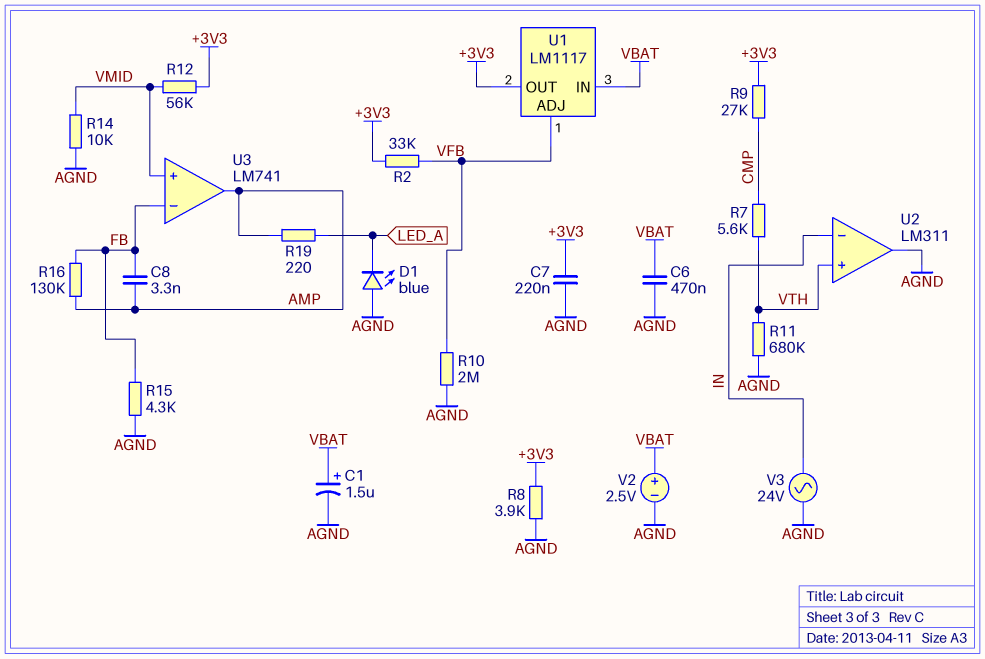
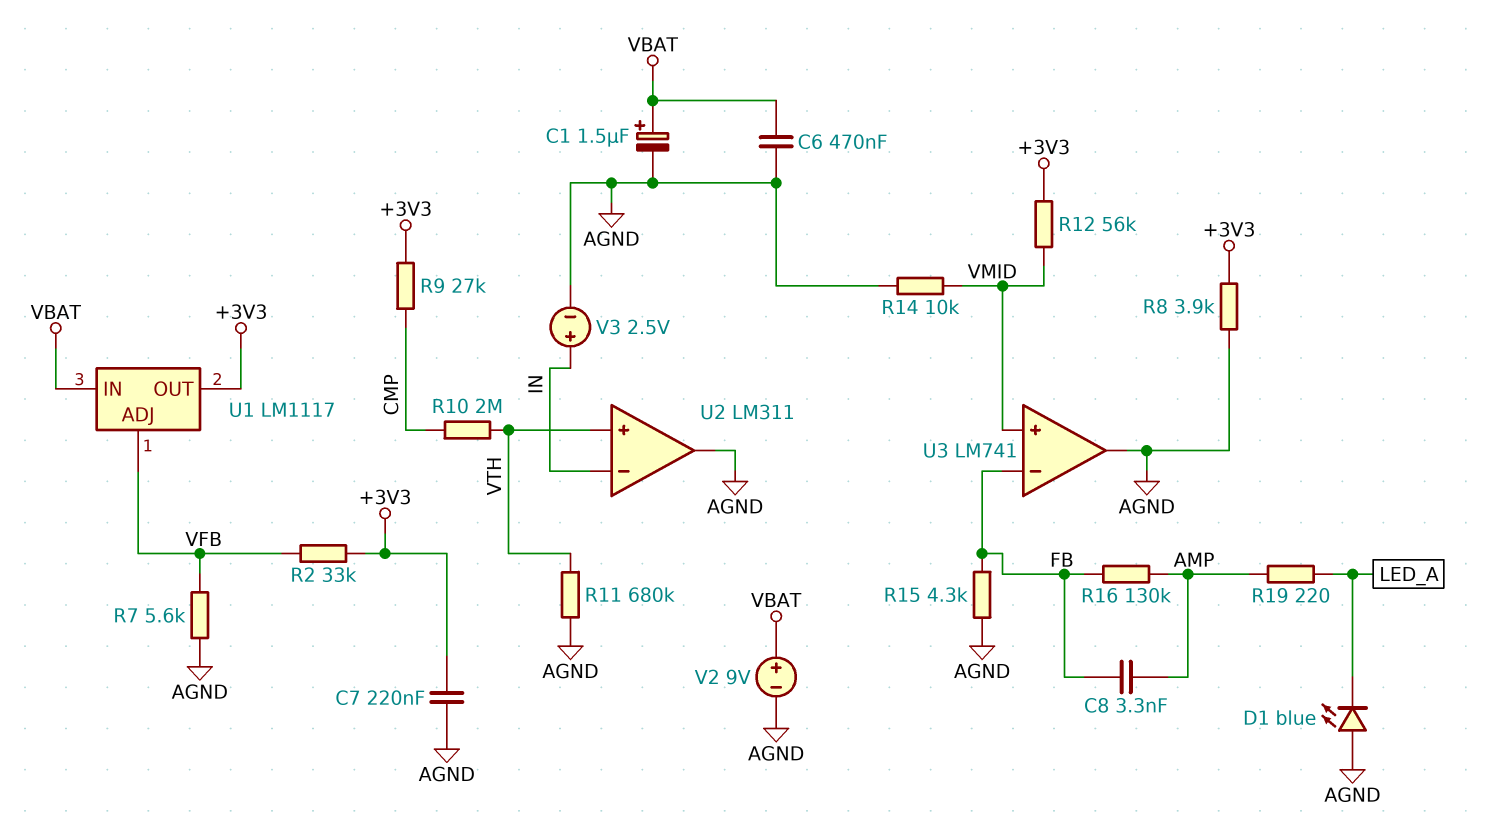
R7: 5.6k (CMP, VTH) -> 5.6k (AGND, VFB)
R10: 2M (AGND, VFB) -> 2M (CMP, VTH)
U3 pin out: AMP -> AGND
V2: 2.5V (plus VBAT, minus AGND) -> 9V (plus VBAT, minus AGND)
V3: AC 24V (AGND, IN) -> 2.5V (plus IN, minus AGND)

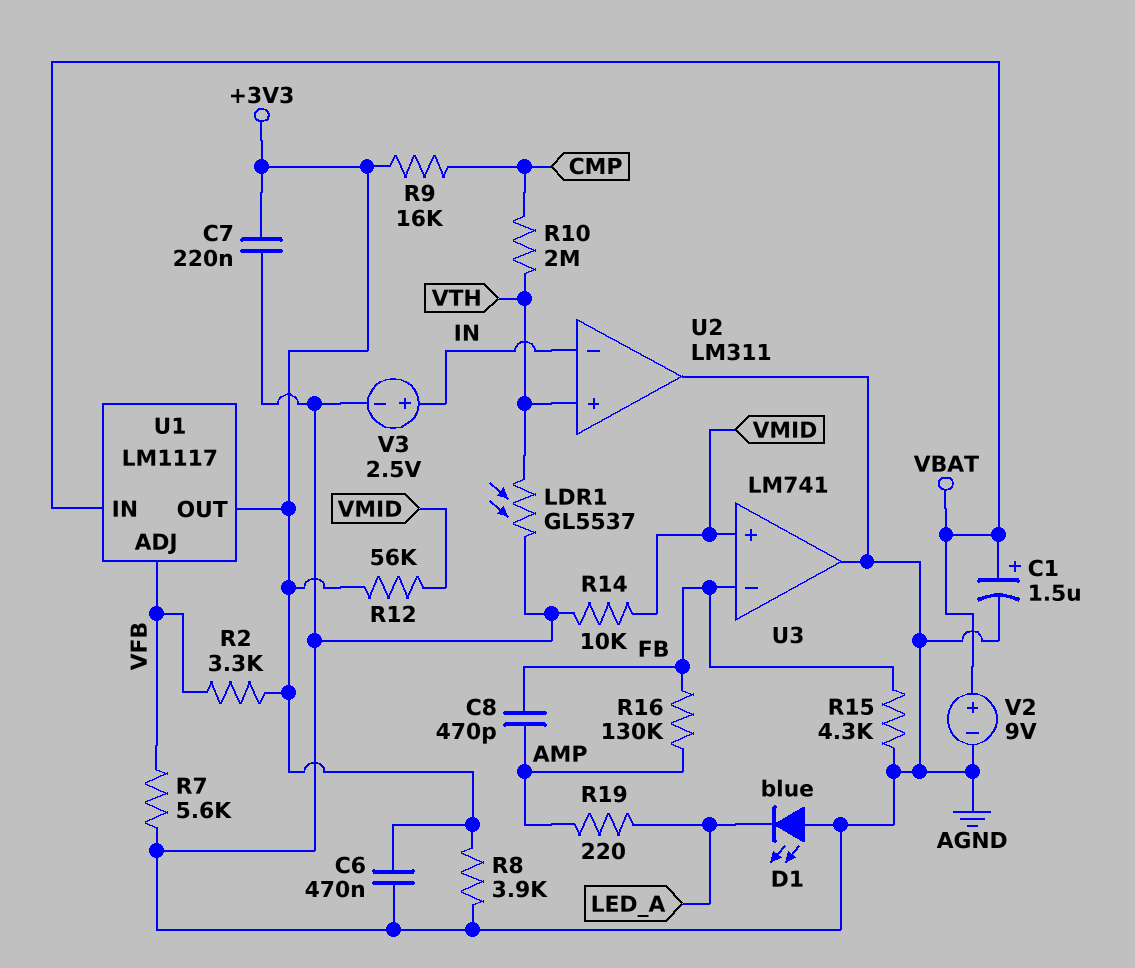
C6: 470nF (AGND, VBAT) -> 470nF (+3V3, AGND)
C8: 3.3nF (AMP, FB) -> 470pF (AMP, FB)
LDR1: none -> GL5537 (AGND, VTH)
R2: 33k (+3V3, VFB) -> 3.3k (+3V3, VFB)
R9: 27k (+3V3, CMP) -> 16k (+3V3, CMP)
R11: 680k (AGND, VTH) -> none

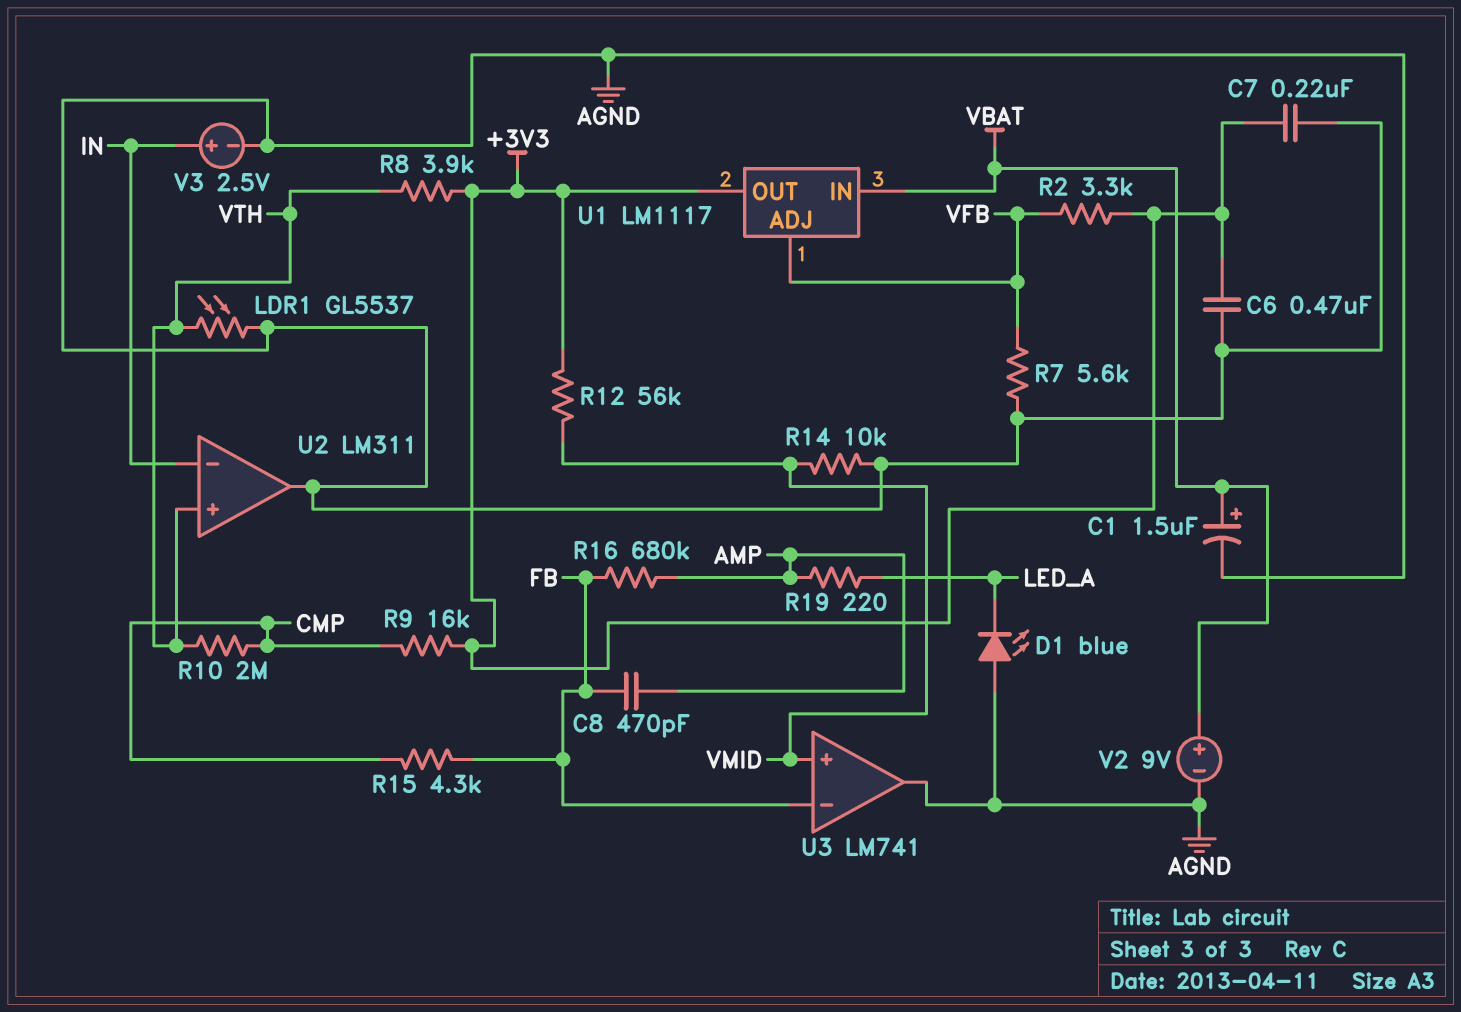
R8: 3.9k (+3V3, AGND) -> 3.9k (+3V3, VTH)
R15: 4.3k (AGND, FB) -> 4.3k (CMP, FB)
R16: 130k (AMP, FB) -> 680k (AMP, FB)

